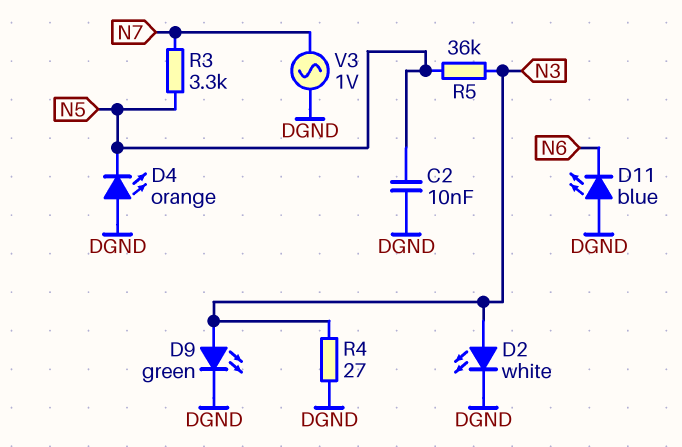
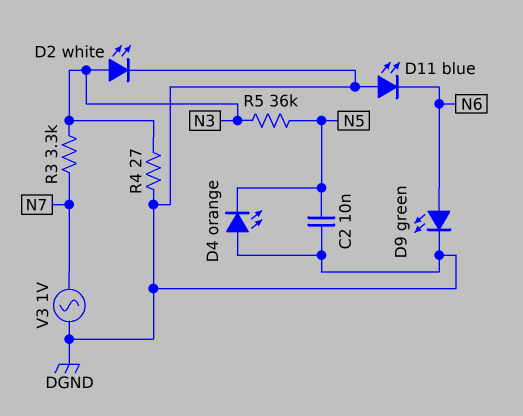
D9: LED green (A N3, K DGND) -> LED green (A N6, K DGND)
R3: 3.3k (N5, N7) -> 3.3k (N3, N7)

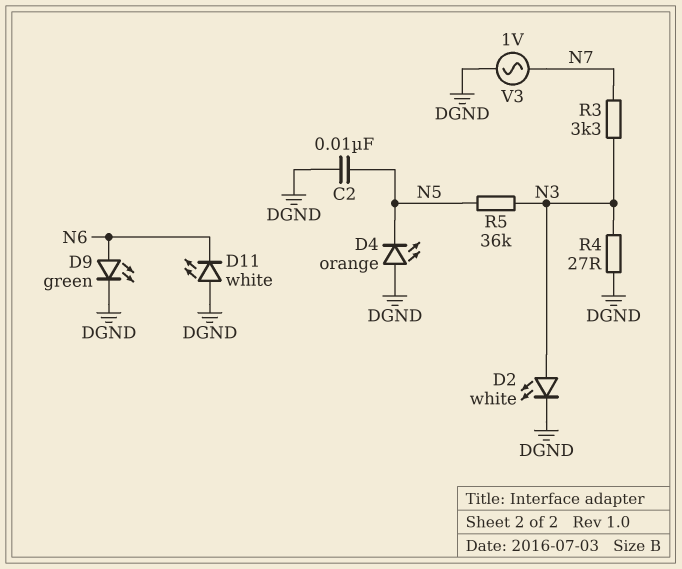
D11: LED blue (A DGND, K N6) -> LED white (A DGND, K N6)

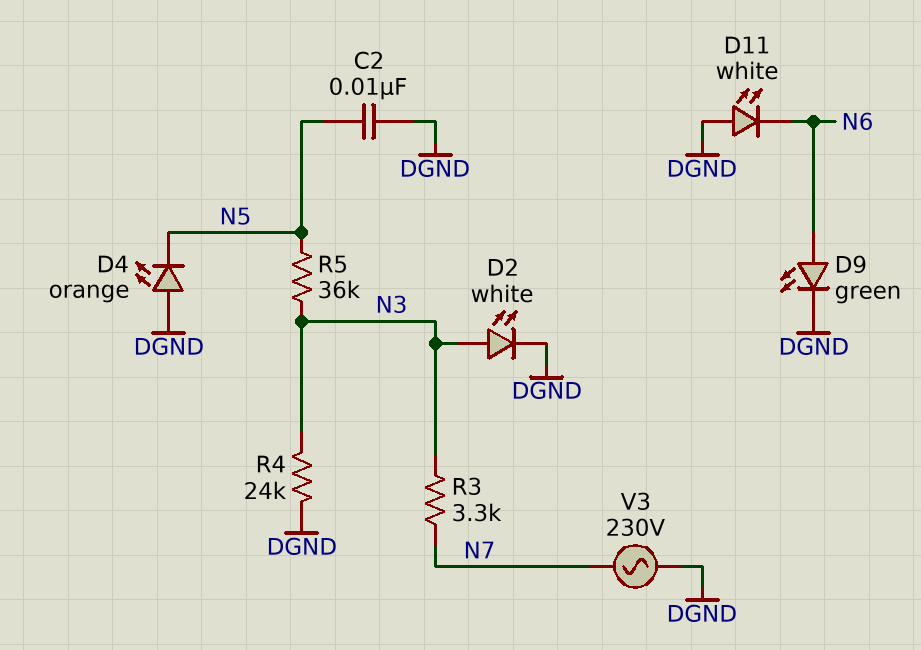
R4: 27 (DGND, N3) -> 24k (DGND, N3)
V3: AC 1V (DGND, N7) -> AC 230V (DGND, N7)

